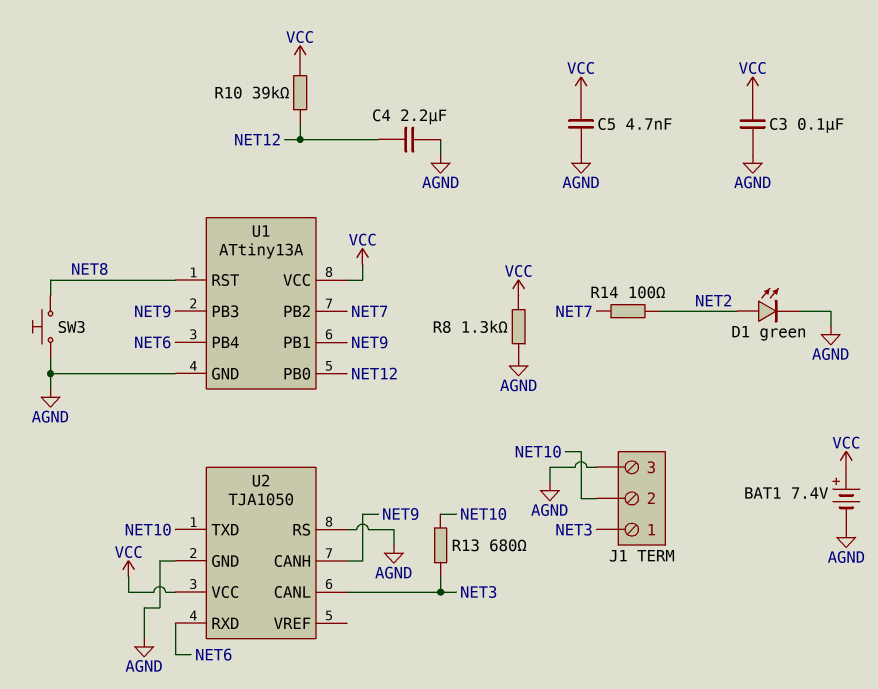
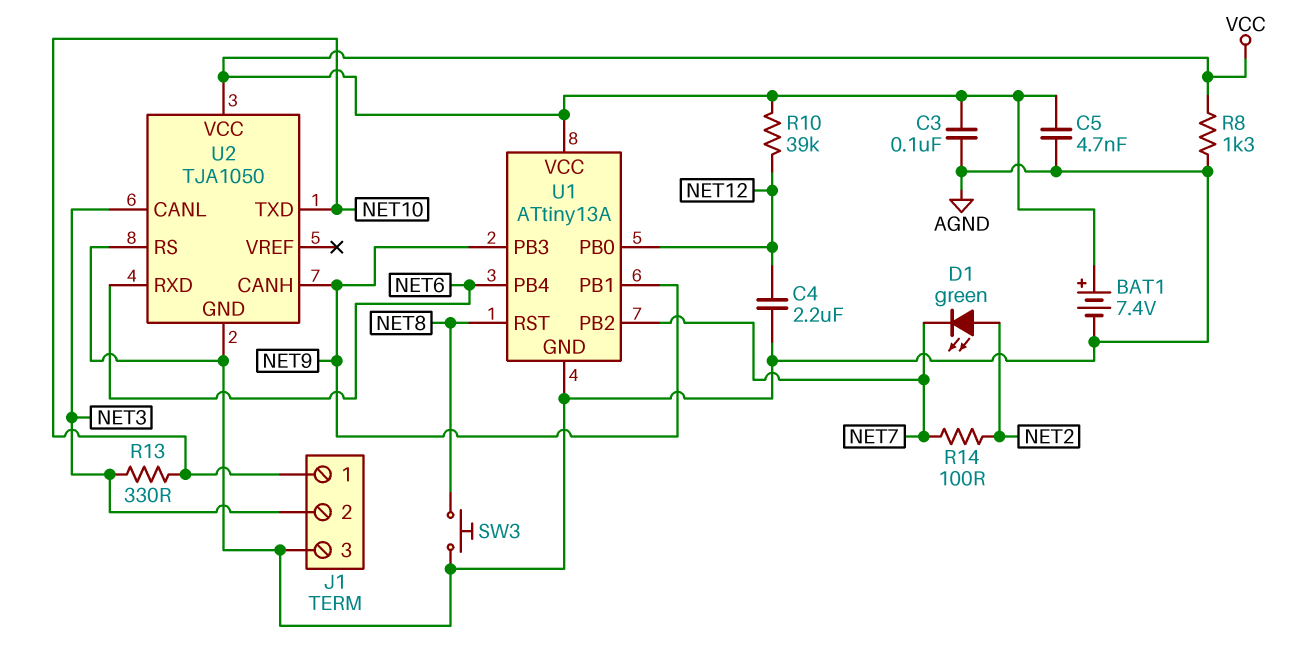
D1: LED green (A NET2, K AGND) -> LED green (A NET2, K NET7)
J1 pin 1: NET3 -> NET10
J1 pin 2: NET10 -> NET3
R13: 680 (NET3, NET10) -> 330 (NET3, NET10)

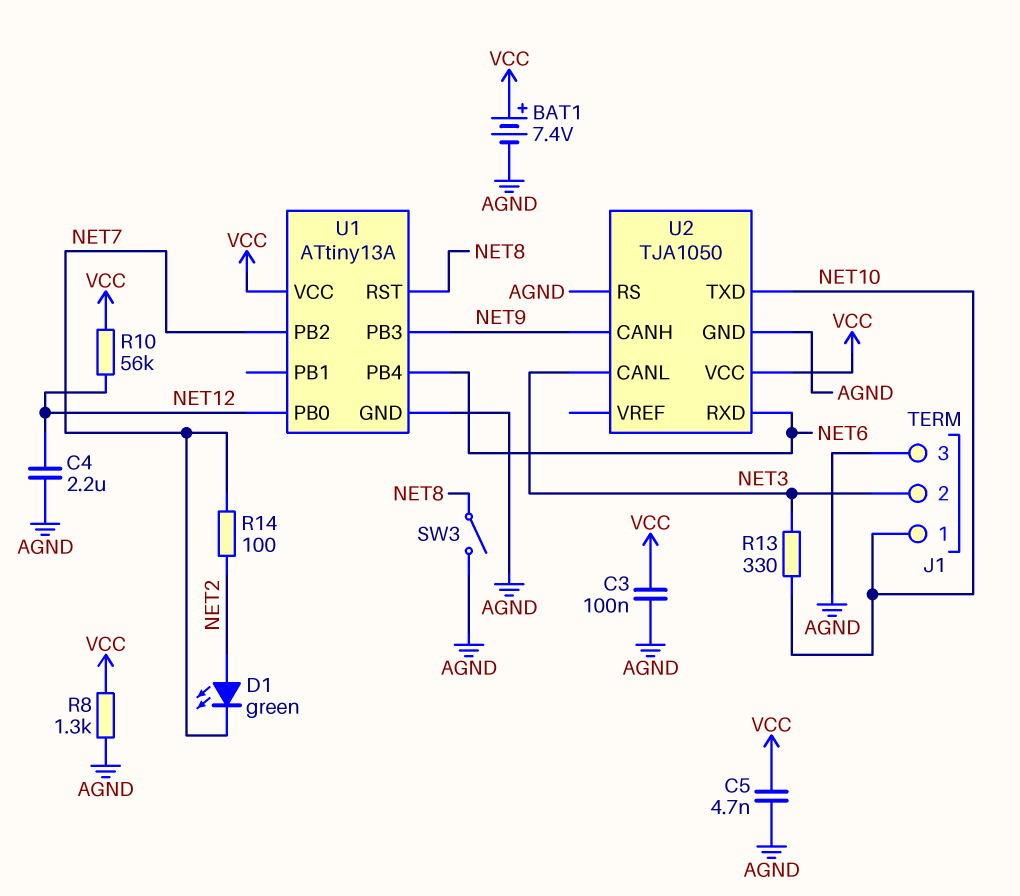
R10: 39k (NET12, VCC) -> 56k (NET12, VCC)
SW3: button (AGND, NET8) -> switch (AGND, NET8)
U1 pin PB1: NET9 -> none

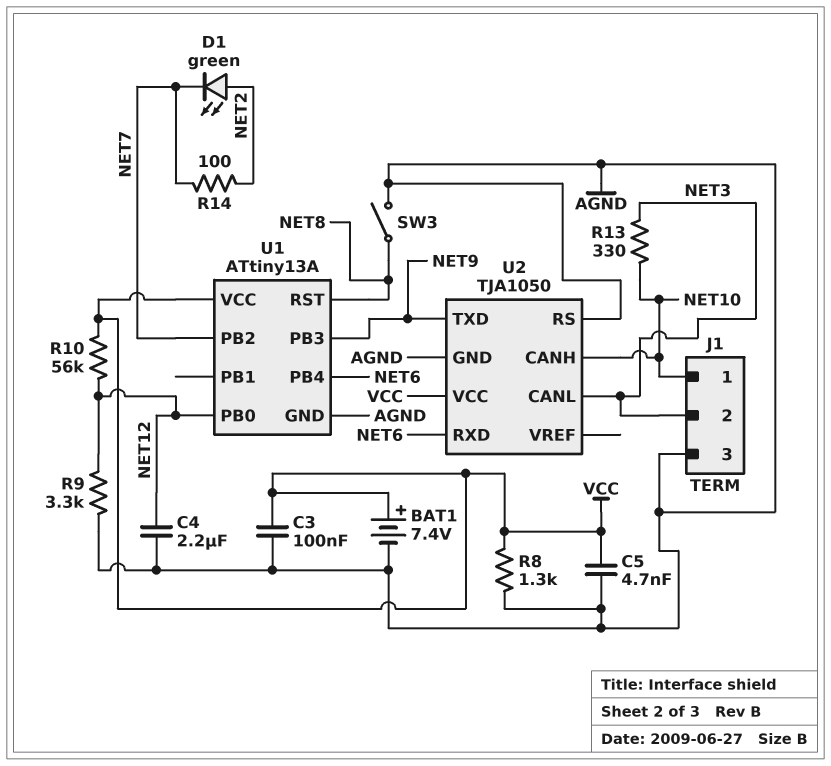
R9: none -> 3.3k (AGND, NET12)
U2 pin CANH: NET9 -> NET10
U2 pin TXD: NET10 -> NET9

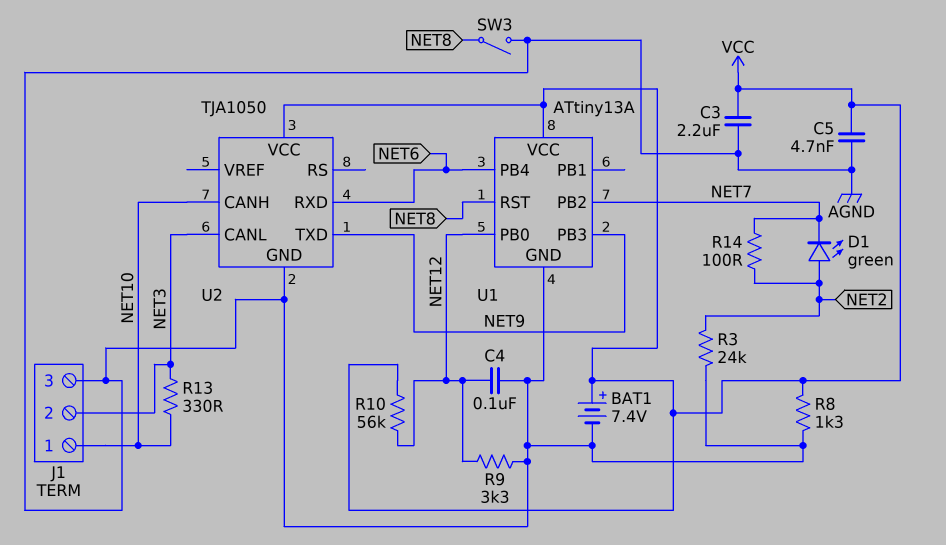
C3: 100nF (AGND, VCC) -> 2.2uF (AGND, VCC)
C4: 2.2uF (AGND, NET12) -> 100nF (AGND, NET12)
R3: none -> 24k (AGND, NET2)
U2 pin RS: AGND -> none

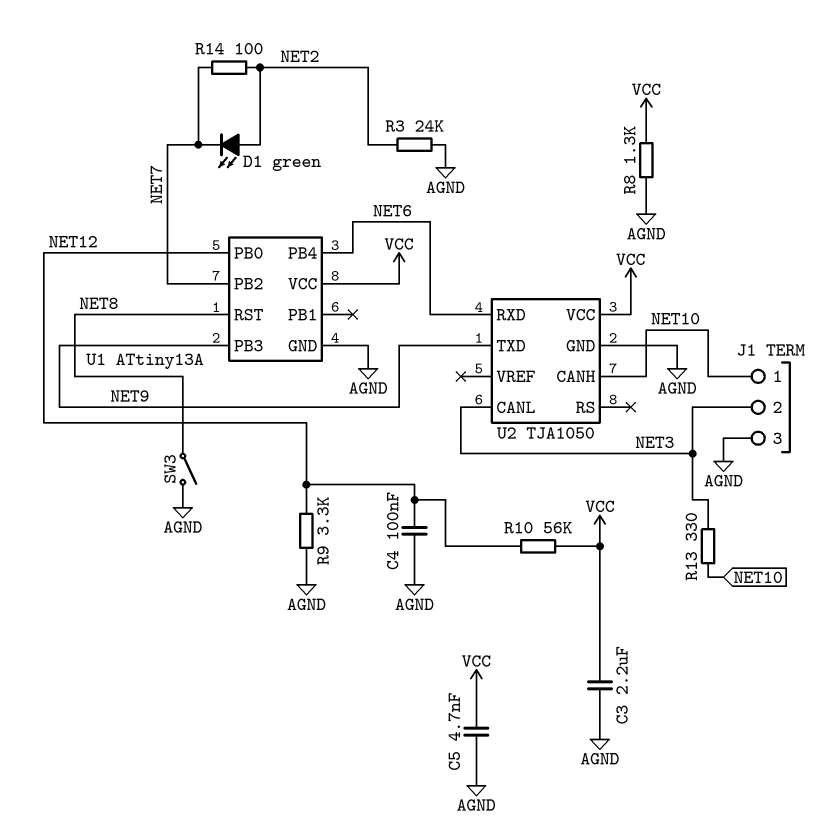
BAT1: 7.4V (plus VCC, minus AGND) -> none

